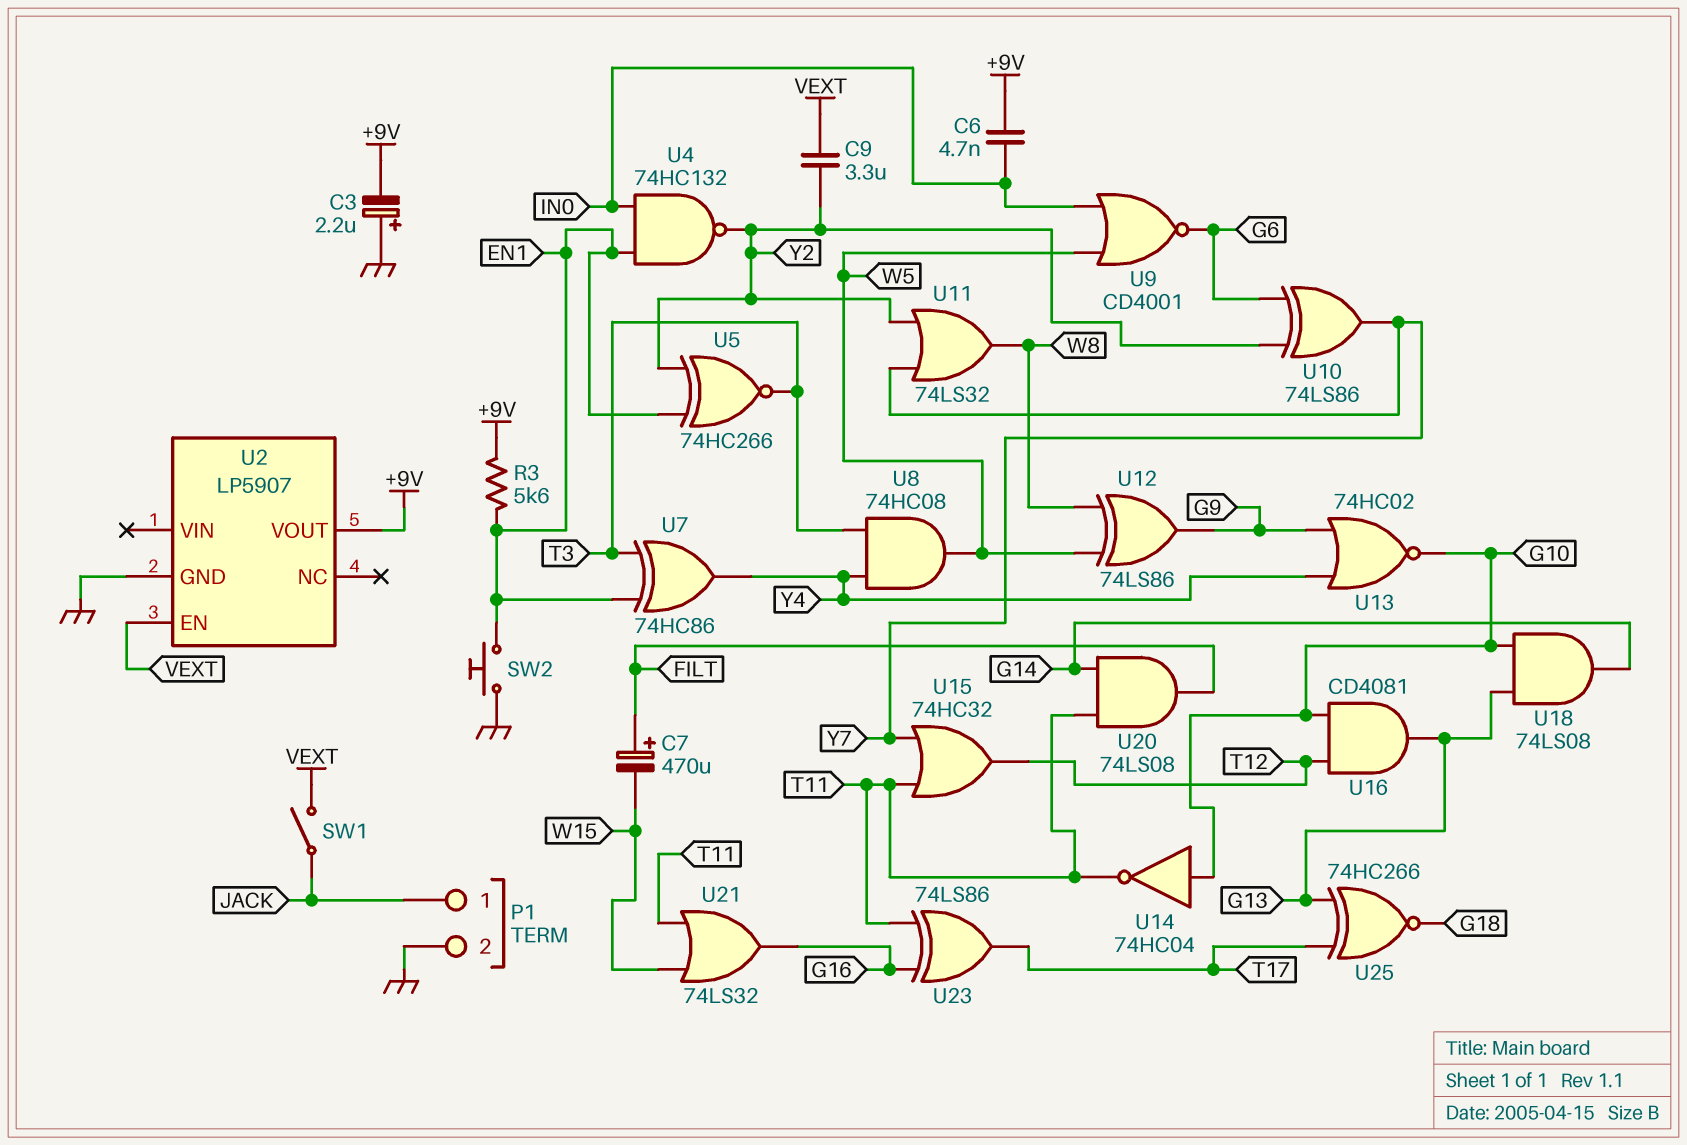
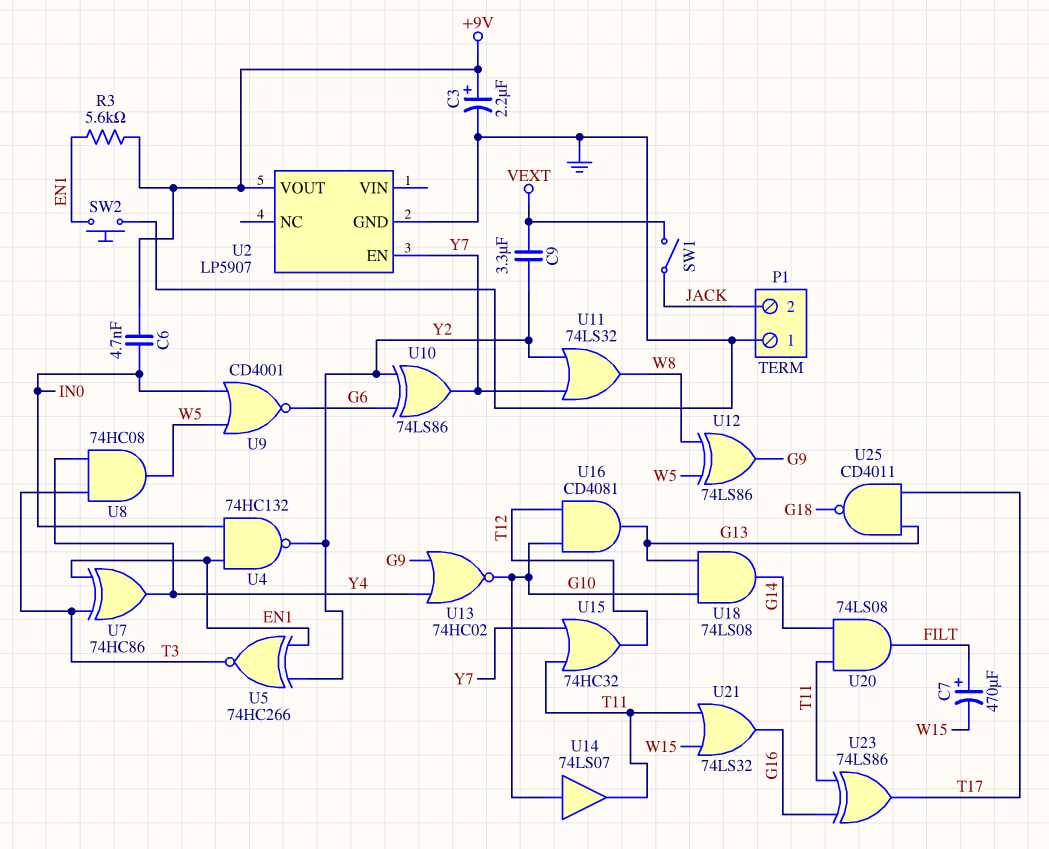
C3: 2.2uF (plus GND, minus +9V) -> 2.2uF (plus +9V, minus GND)
P1 pin 1: JACK -> GND
P1 pin 2: GND -> JACK
U2 pin EN: VEXT -> Y7
U14: NOT 74HC04 (in G10, out T11) -> buffer 74LS07 (in G10, out T11)
U25: XNOR 74HC266 (in G13, in T17, out G18) -> NAND CD4011 (in G13, in T17, out G18)

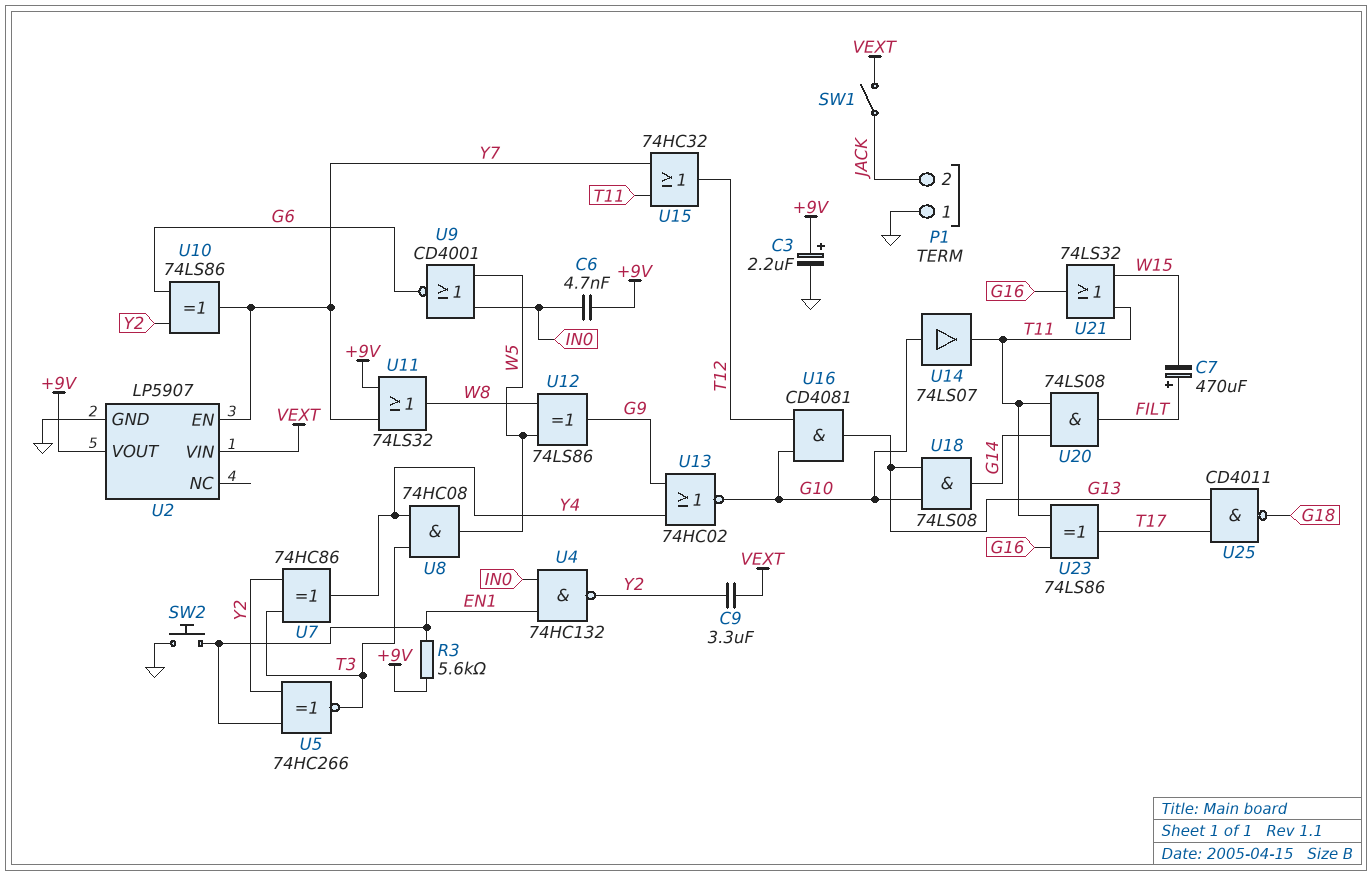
U2 pin VIN: none -> VEXT
U7: XOR 74HC86 (in EN1, in T3, out Y4) -> XOR 74HC86 (in T3, in Y2, out Y4)
U11: OR 74LS32 (in Y2, in Y7, out W8) -> OR 74LS32 (in +9V, in Y7, out W8)

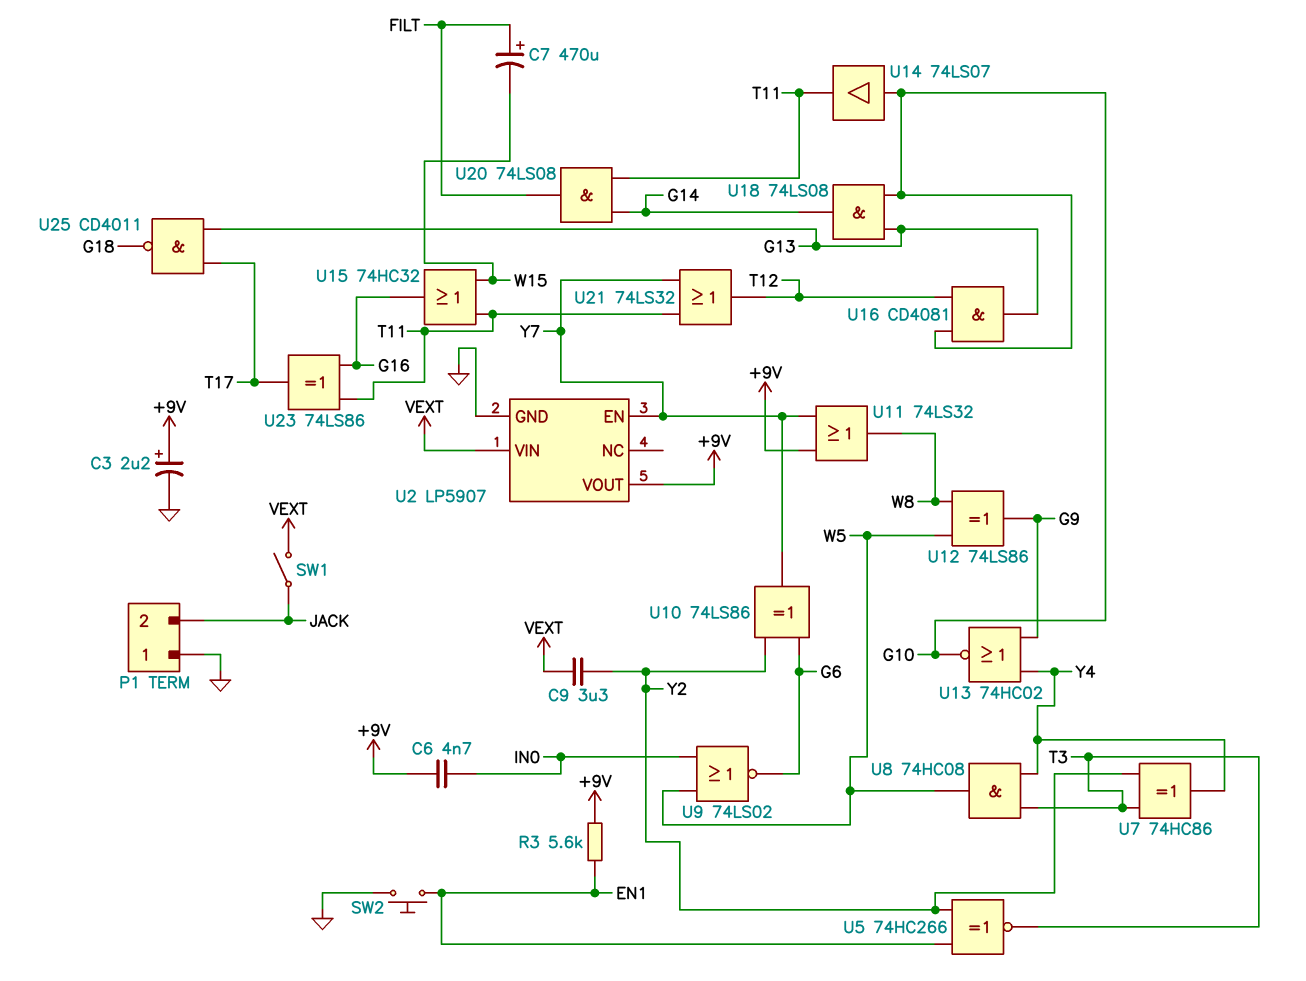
U4: NAND 74HC132 (in EN1, in IN0, out Y2) -> none
U9: NOR CD4001 (in IN0, in W5, out G6) -> NOR 74LS02 (in IN0, in W5, out G6)
U15: OR 74HC32 (in T11, in Y7, out T12) -> OR 74HC32 (in T11, in W15, out G16)
U21: OR 74LS32 (in T11, in W15, out G16) -> OR 74LS32 (in T11, in Y7, out T12)

